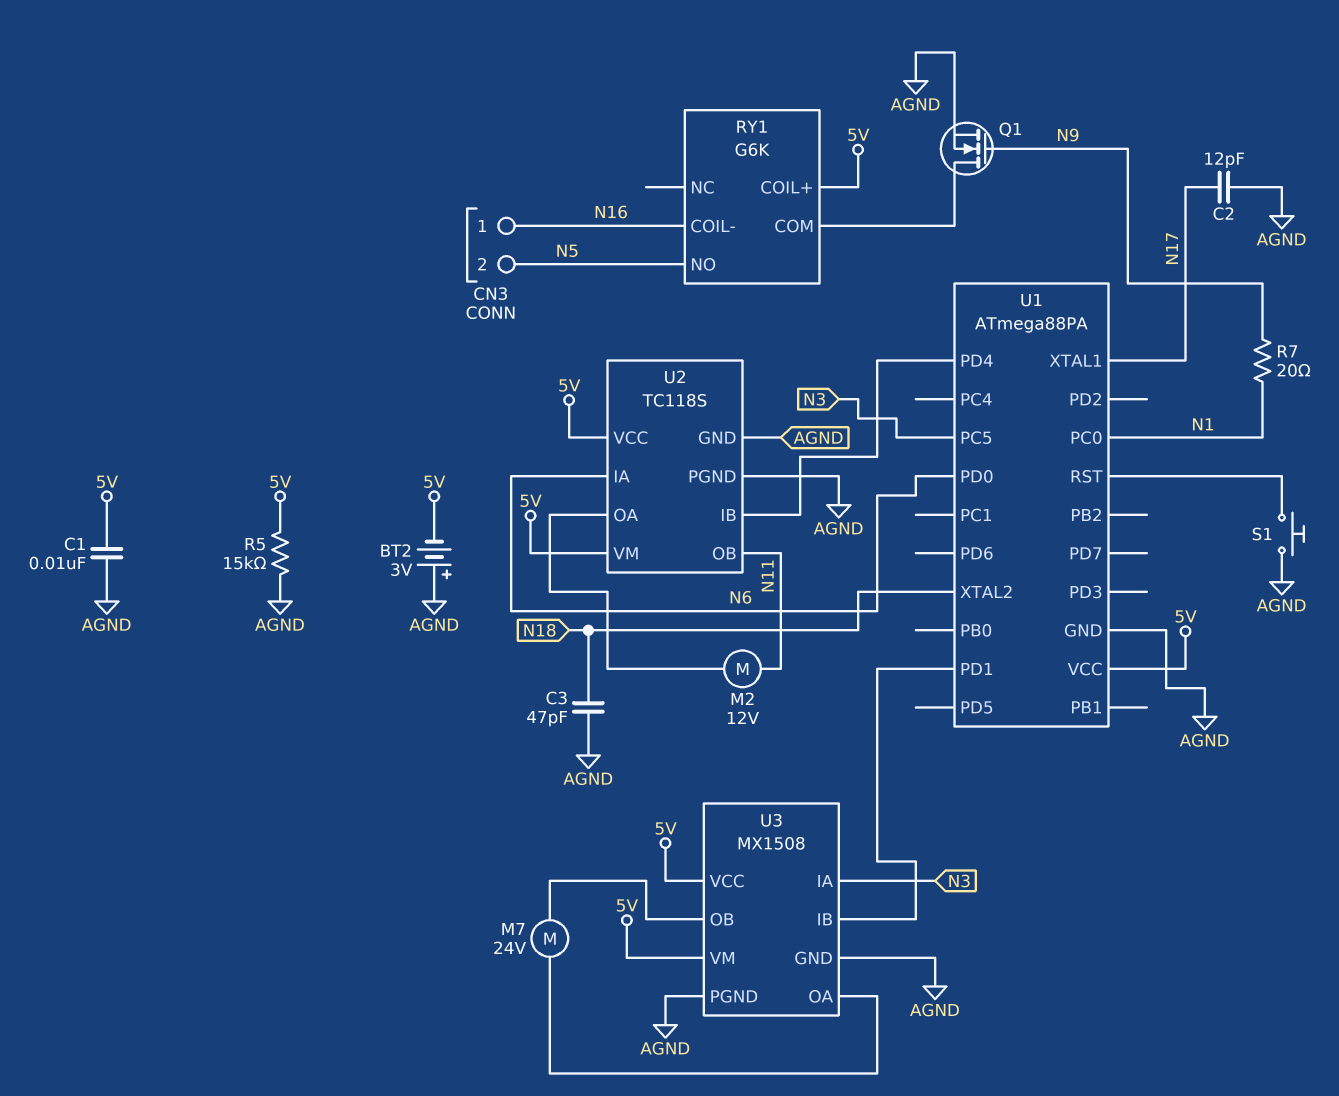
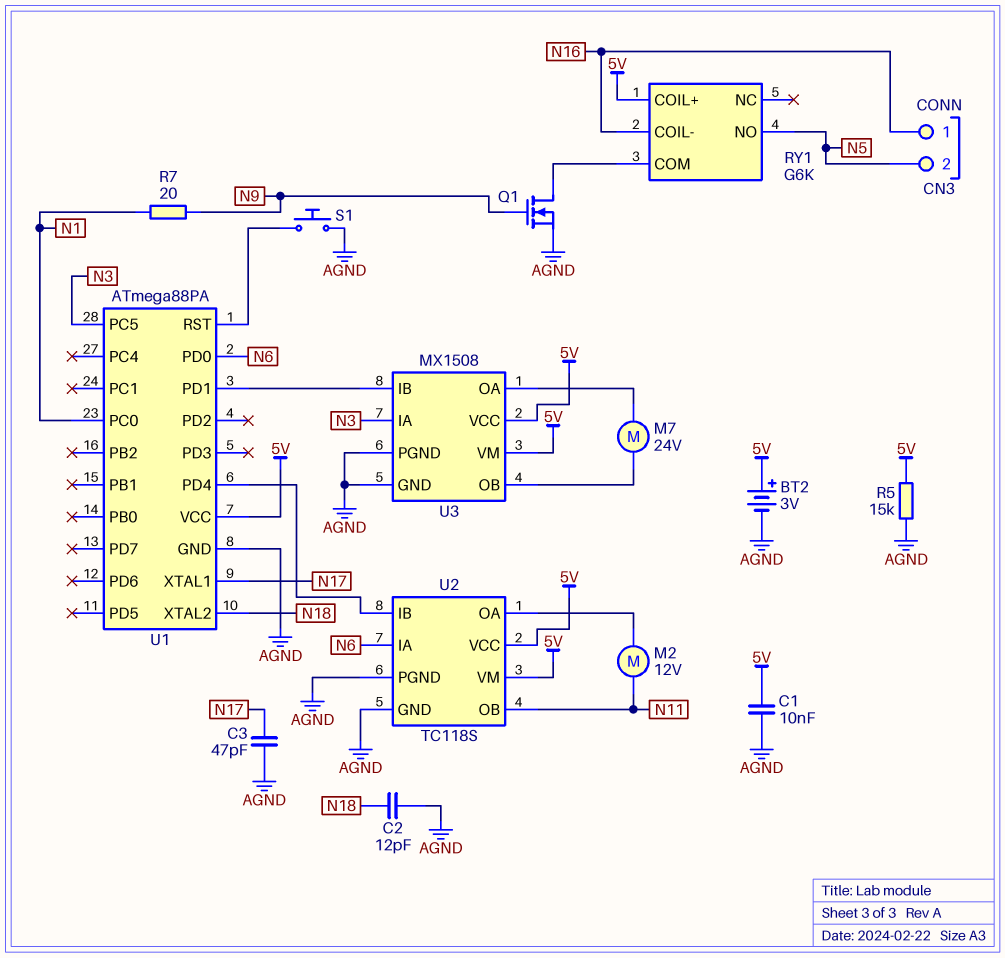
BT2: 3V (plus AGND, minus 5V) -> 3V (plus 5V, minus AGND)
C2: 12pF (AGND, N17) -> 12pF (AGND, N18)
C3: 47pF (AGND, N18) -> 47pF (AGND, N17)

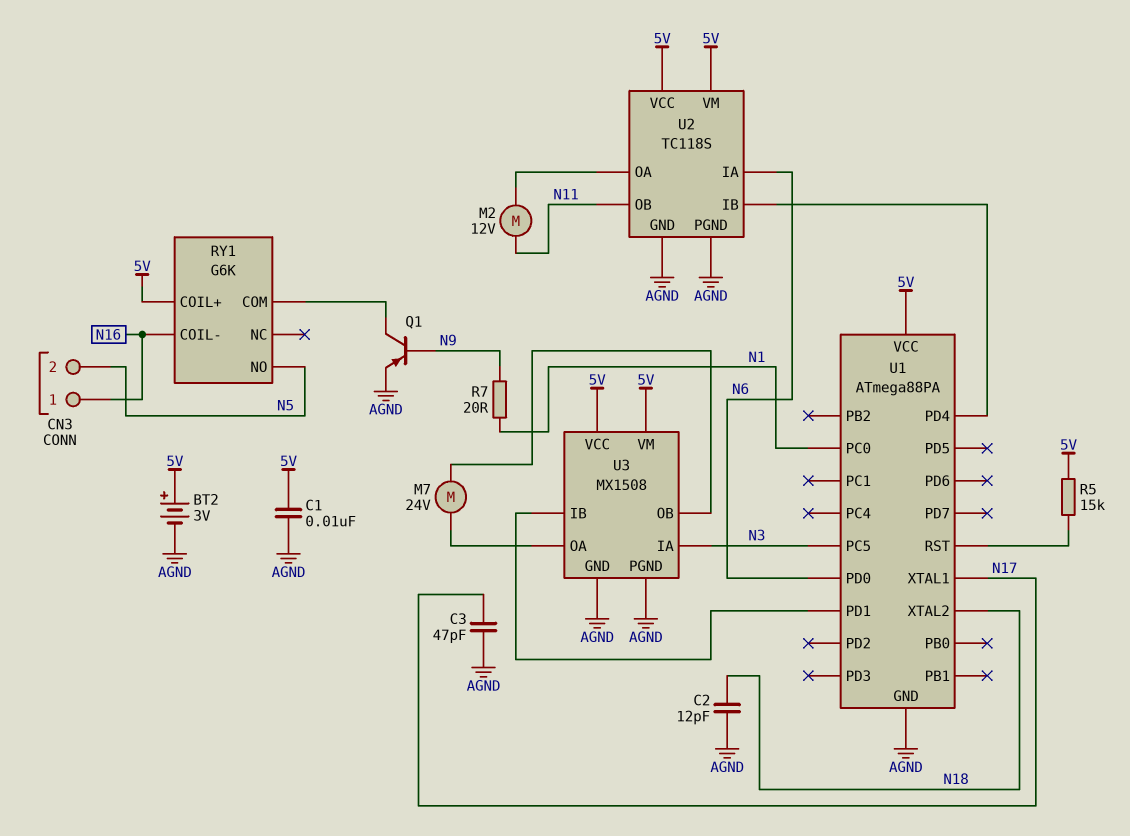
Q1: NMOS (G N9, D RY1/COM, S AGND) -> PNP (B N9, C RY1/COM, E AGND)
R5: 15k (5V, AGND) -> 15k (5V, U1/RST)
S1: button (AGND, U1/RST) -> none

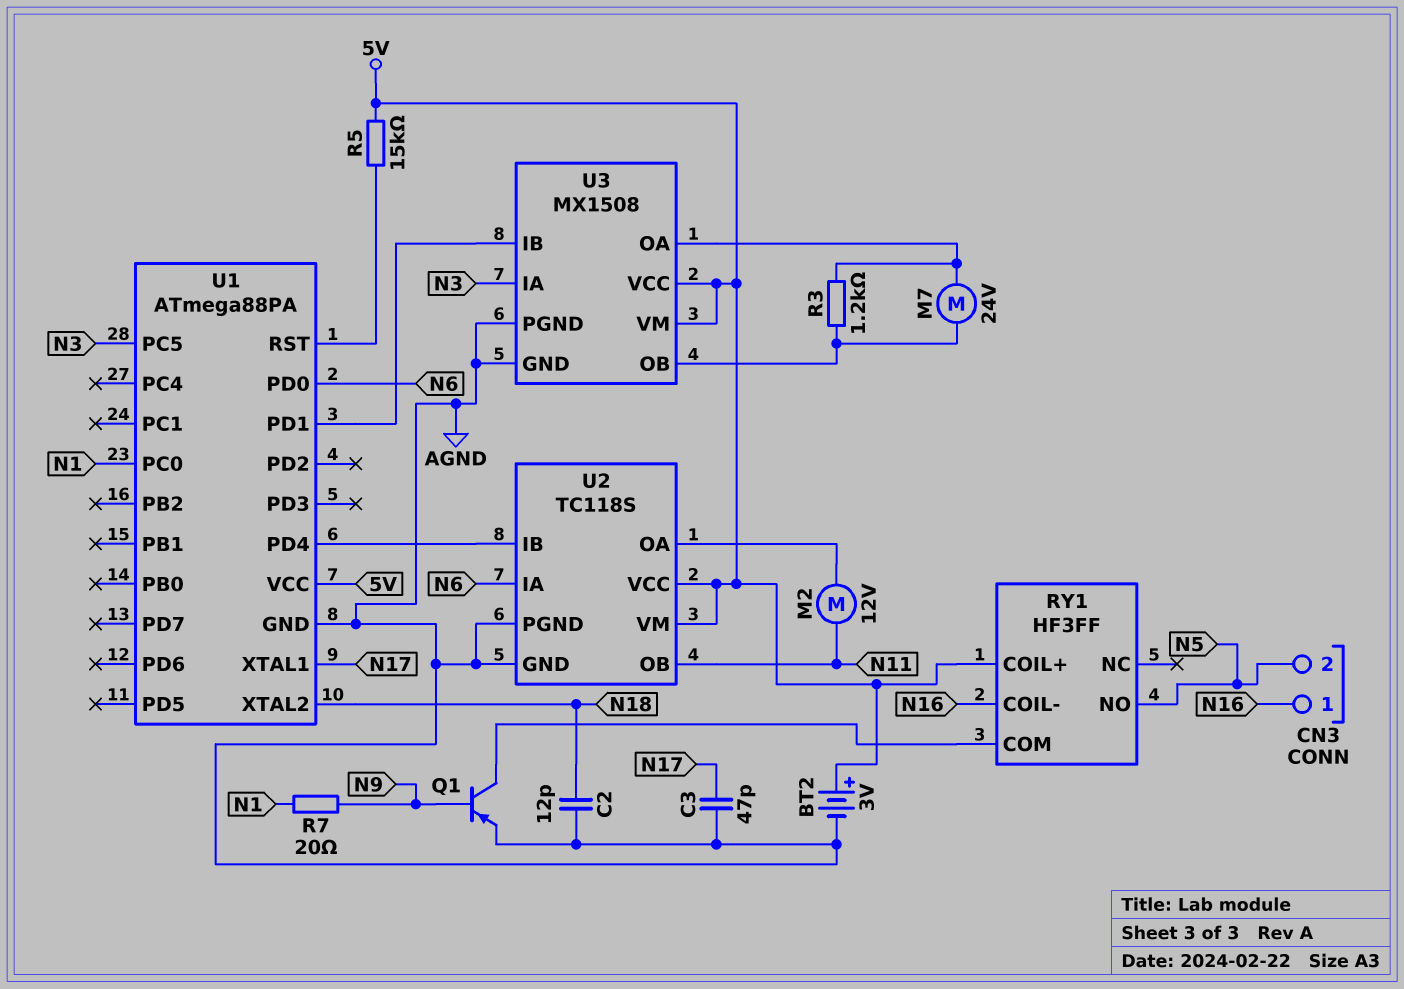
C1: 10nF (5V, AGND) -> none
R3: none -> 1.2k (U3/OA, U3/OB)
RY1: G6K -> HF3FF

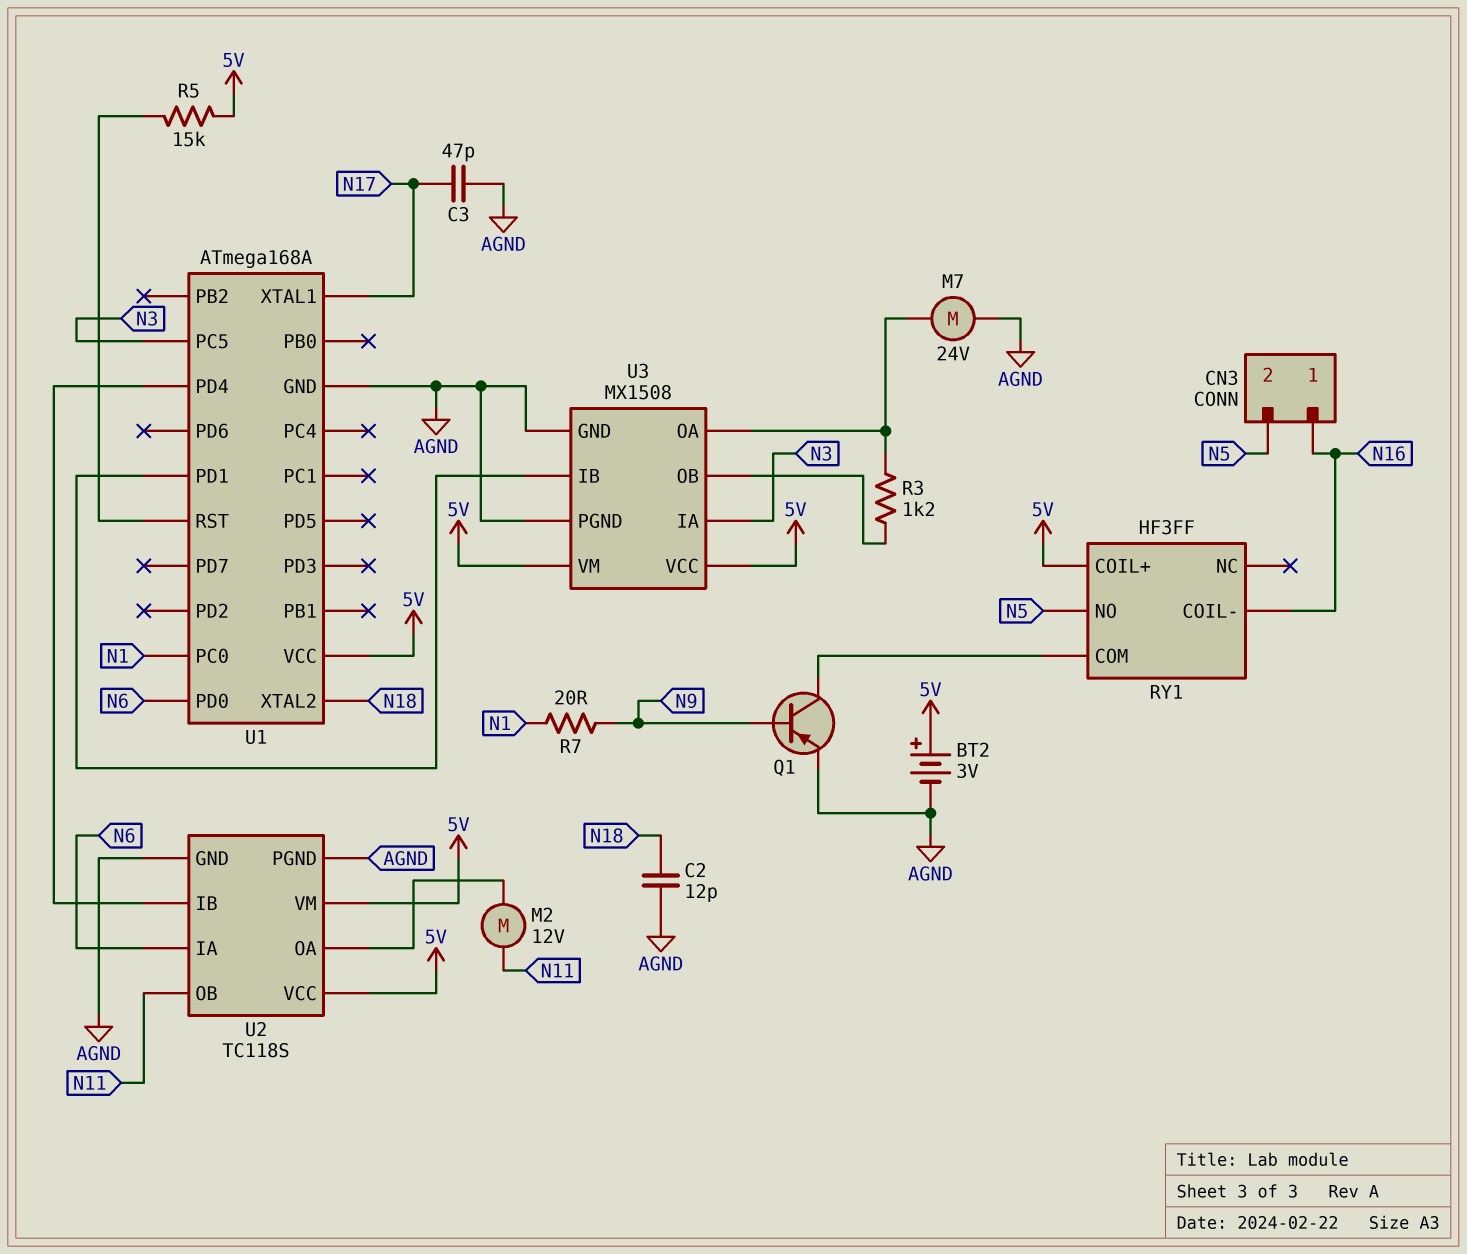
M7: motor 24V (U3/OA, U3/OB) -> motor 24V (AGND, U3/OA)
U1: ATmega88PA -> ATmega168A

